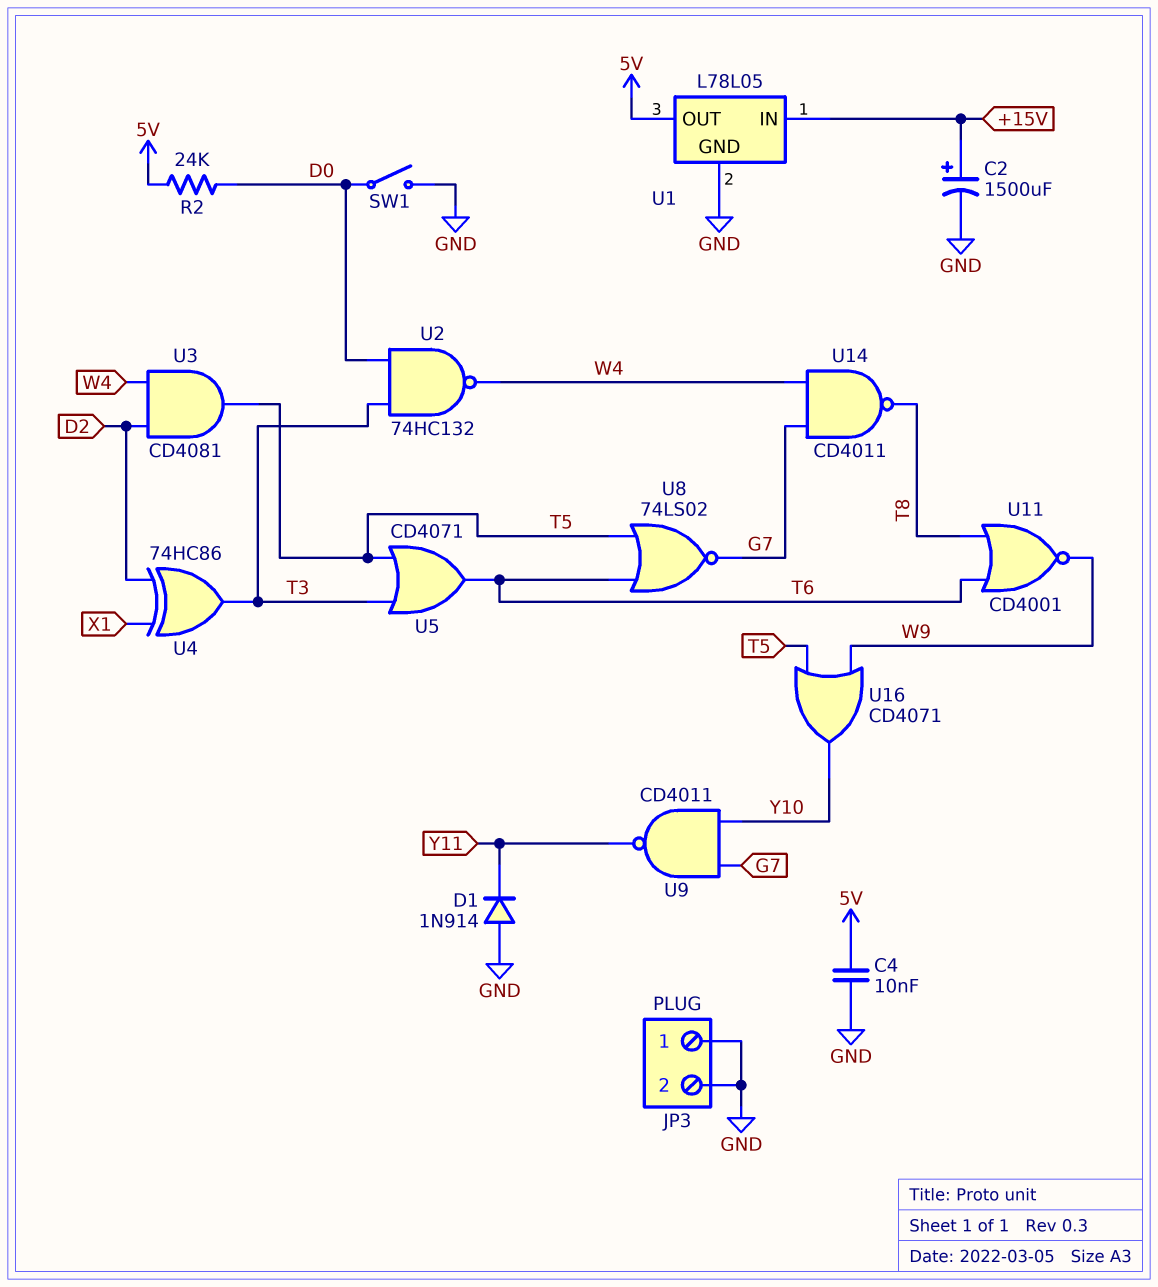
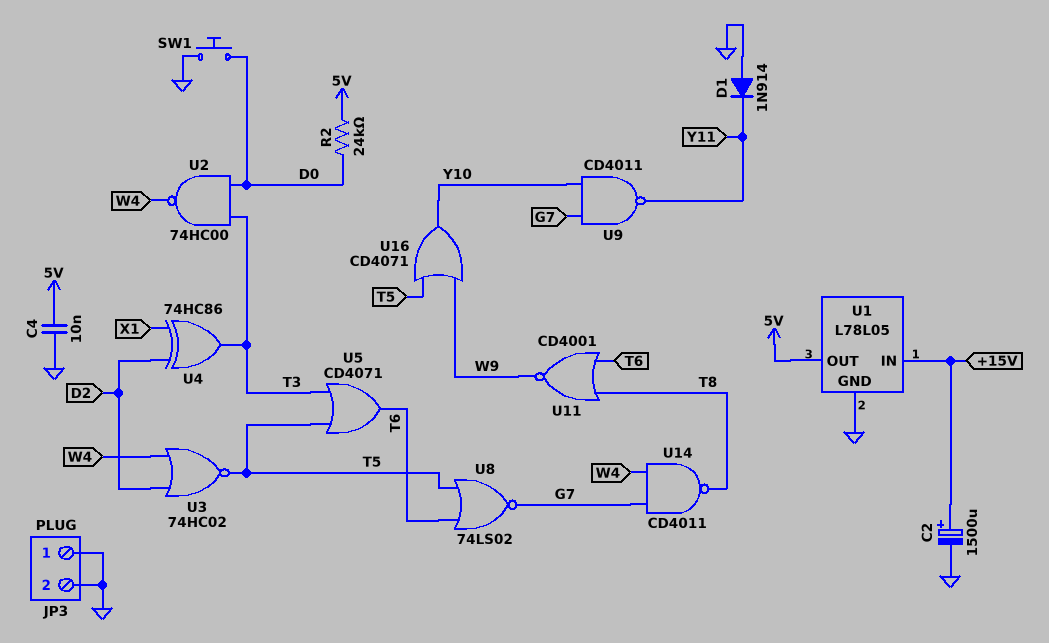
SW1: switch (D0, GND) -> button (D0, GND)
U2: NAND 74HC132 (in D0, in T3, out W4) -> NAND 74HC00 (in D0, in T3, out W4)
U3: AND CD4081 (in D2, in W4, out T5) -> NOR 74HC02 (in D2, in W4, out T5)

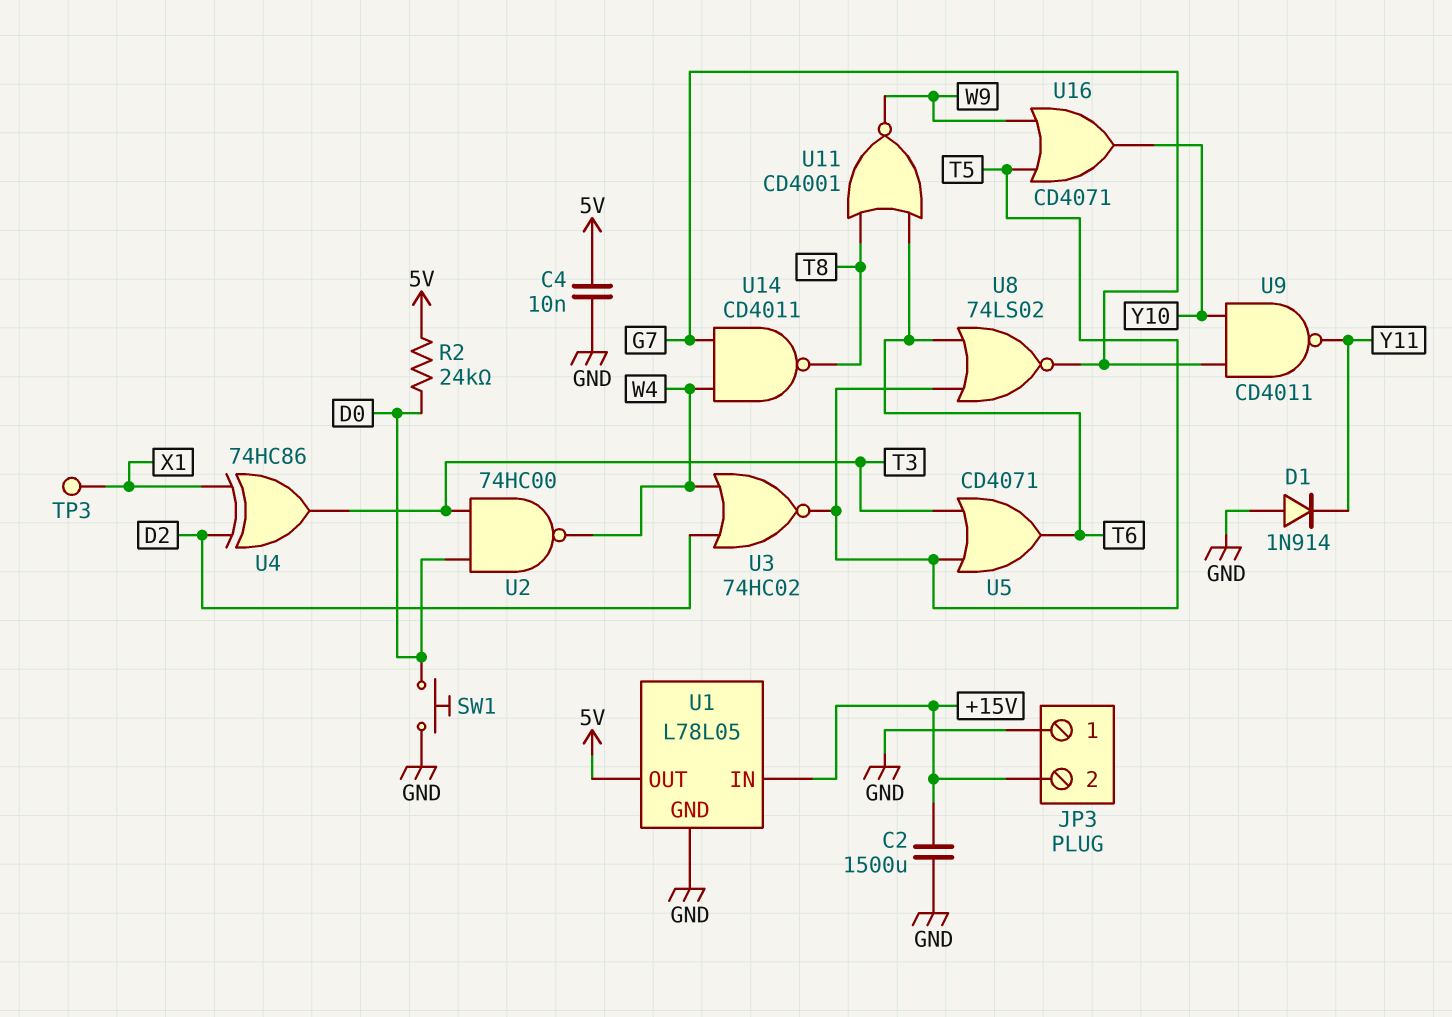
C2: 1500uF (plus +15V, minus GND) -> 1500uF (+15V, GND)
JP3 pin 2: GND -> +15V
TP3: none -> test point (X1)

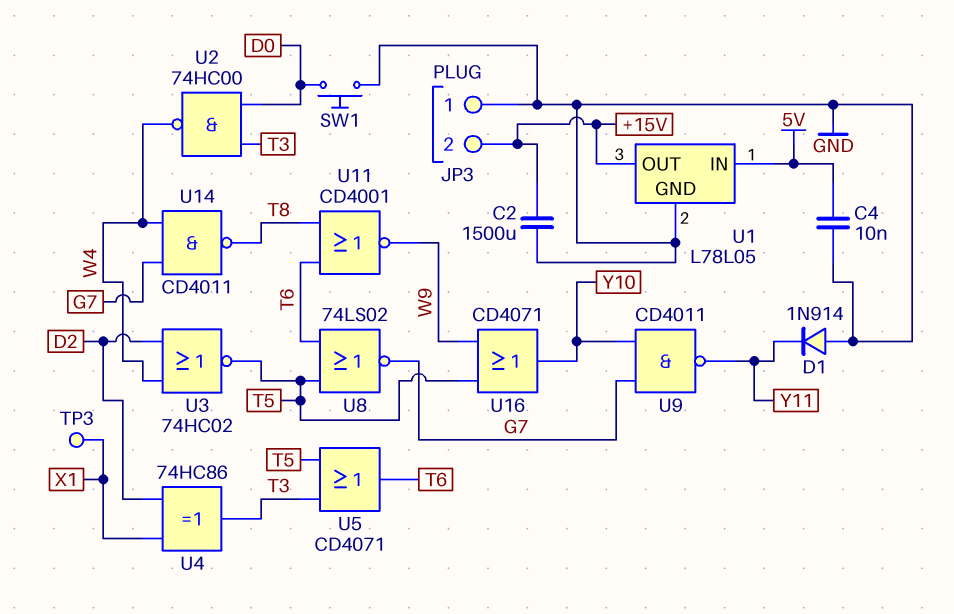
R2: 24k (5V, D0) -> none
U1 pin IN: +15V -> 5V
U1 pin OUT: 5V -> +15V

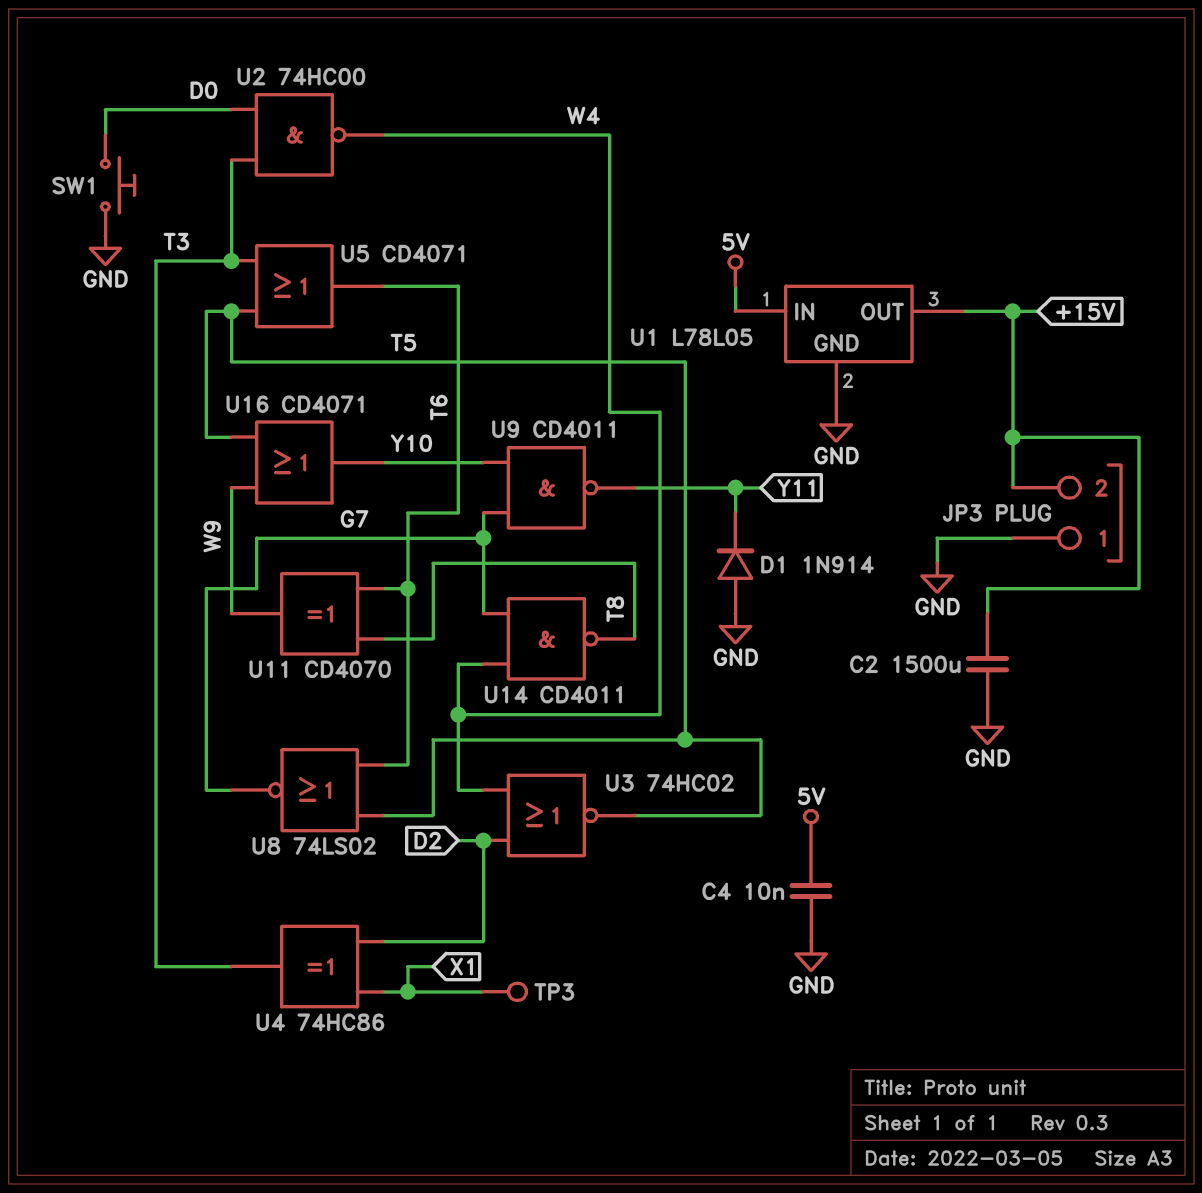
U11: NOR CD4001 (in T6, in T8, out W9) -> XOR CD4070 (in T6, in T8, out W9)

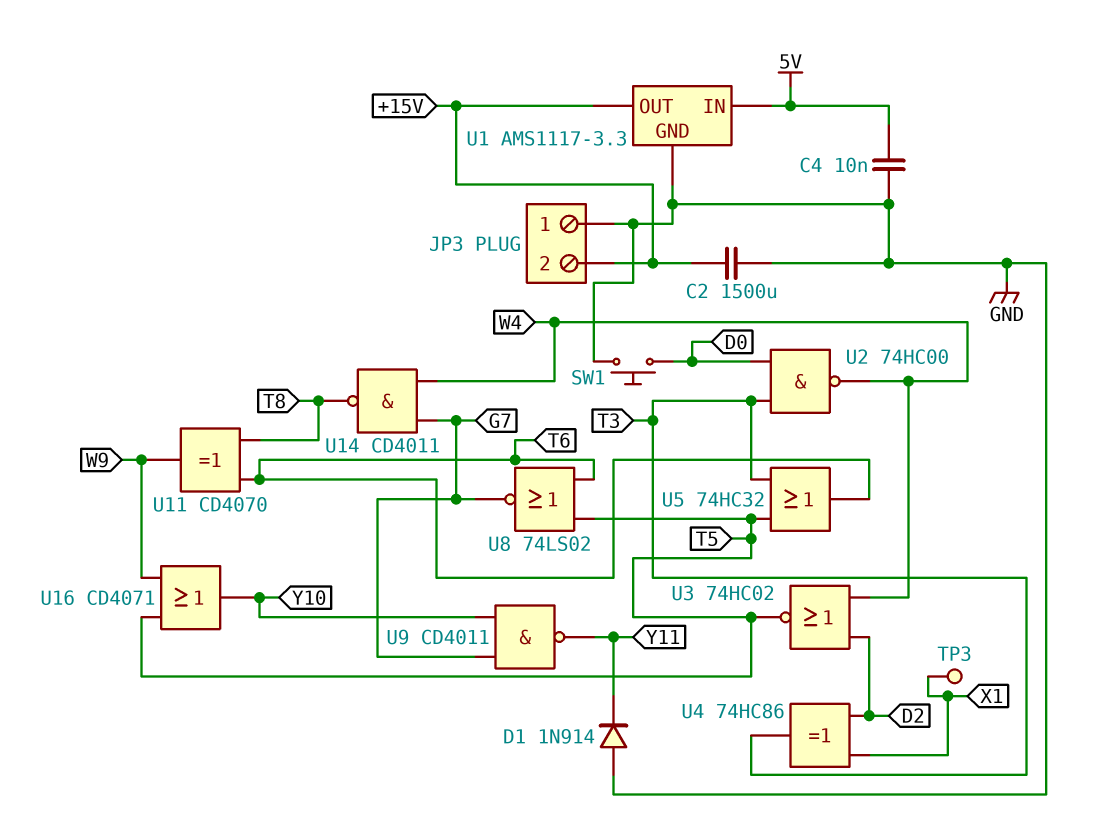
U1: L78L05 -> AMS1117-3.3
U5: OR CD4071 (in T3, in T5, out T6) -> OR 74HC32 (in T3, in T5, out T6)

